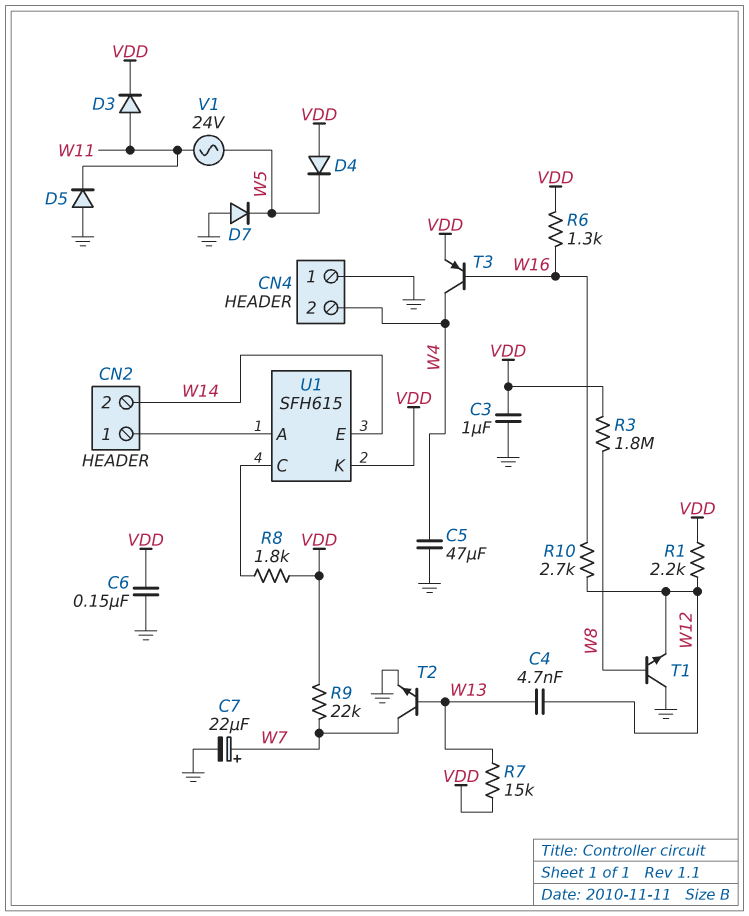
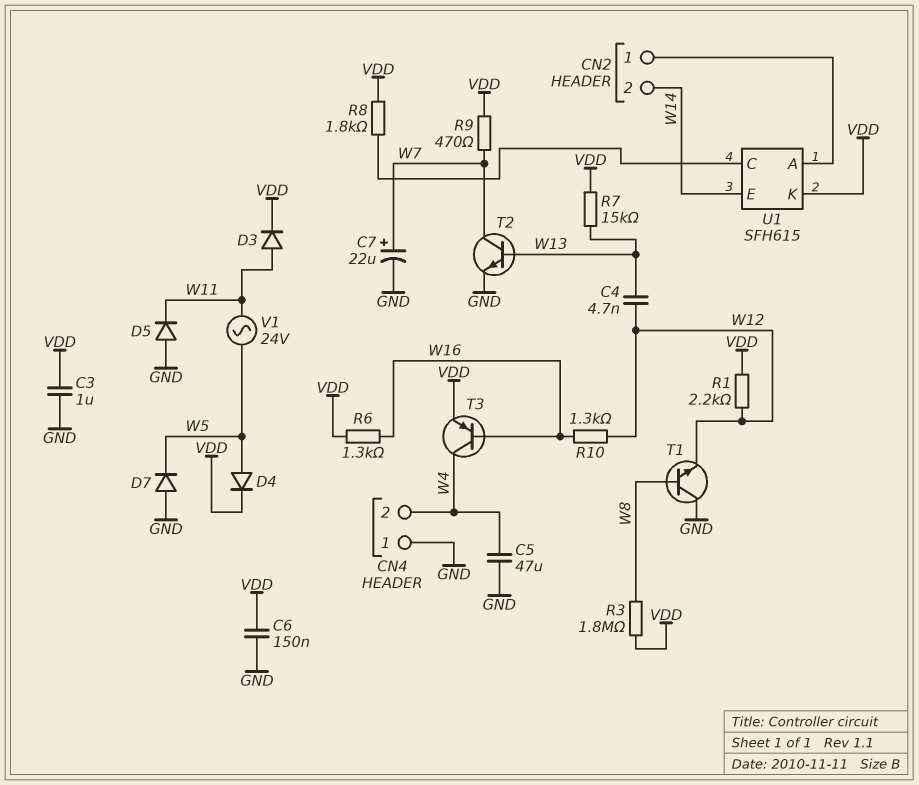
D4: diode (A VDD, K W5) -> diode (A W5, K VDD)
R9: 22k (VDD, W7) -> 470 (VDD, W7)
R10: 2.7k (W12, W16) -> 1.3k (W12, W16)

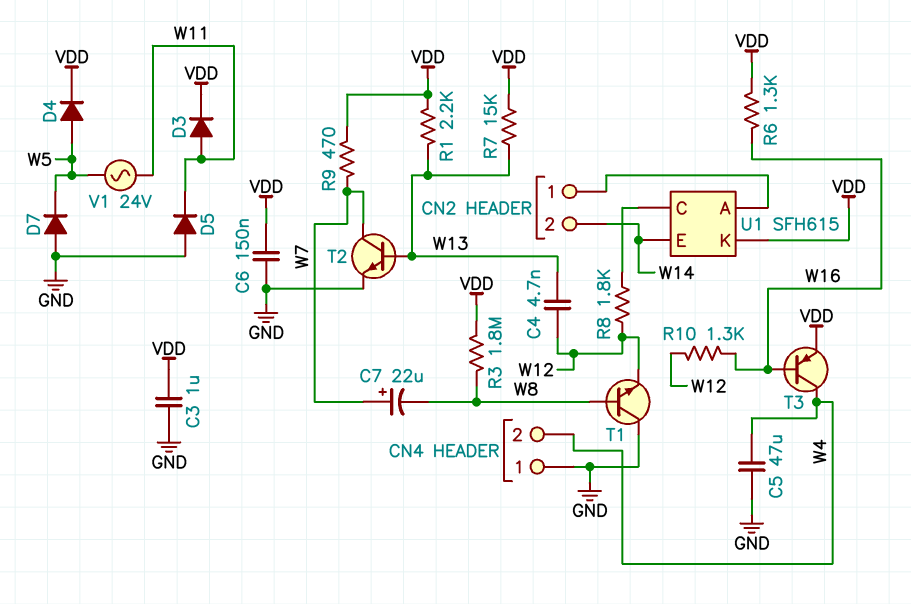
C7: 22uF (plus W7, minus GND) -> 22uF (plus W7, minus W8)
R1: 2.2k (VDD, W12) -> 2.2k (VDD, W13)
R8: 1.8k (U1/C, VDD) -> 1.8k (U1/C, W12)

